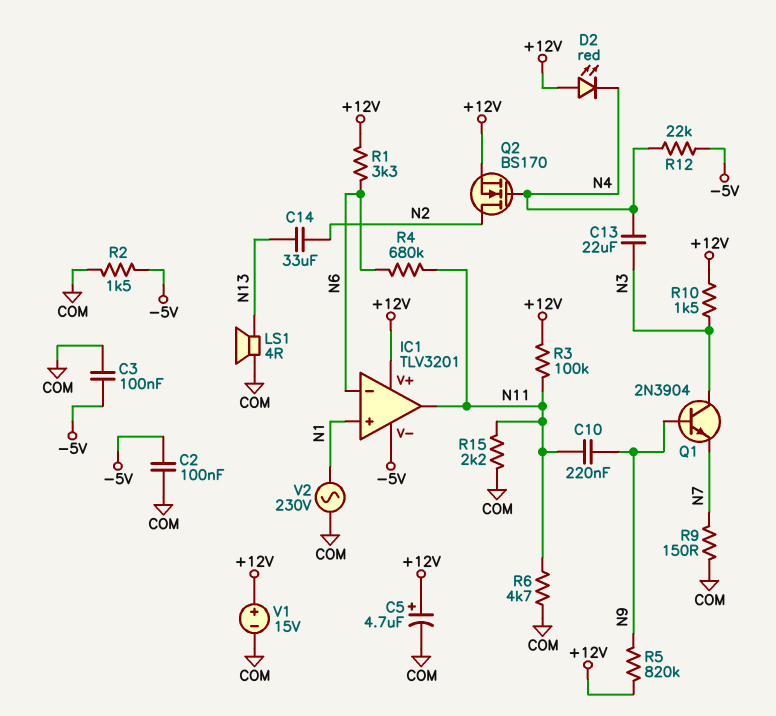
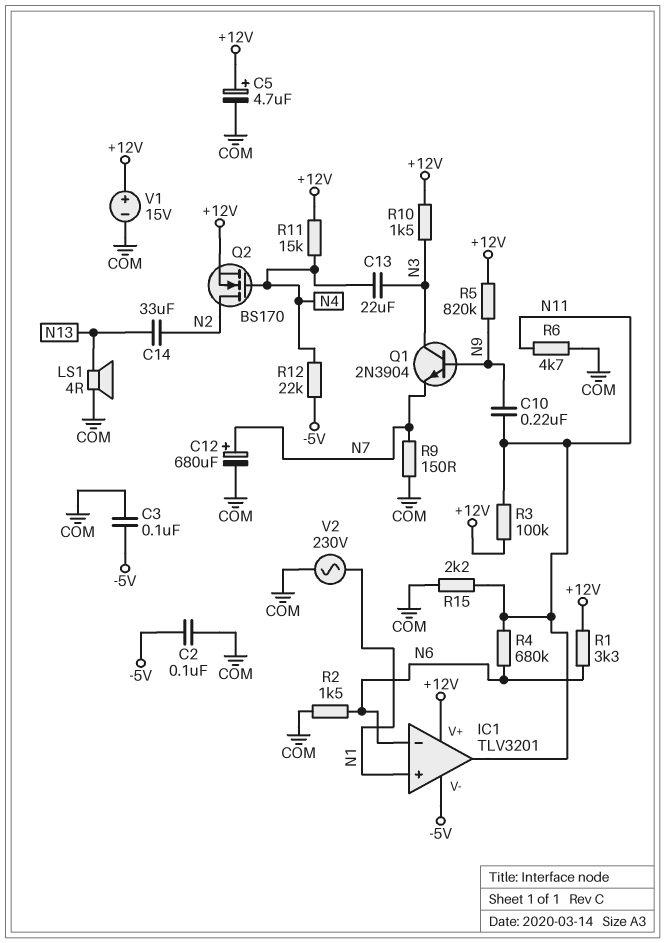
C12: none -> 680uF (plus N7, minus COM)
D2: LED red (A +12V, K N4) -> none
R2: 1.5k (-5V, COM) -> 1.5k (COM, N6)
R11: none -> 15k (+12V, N4)

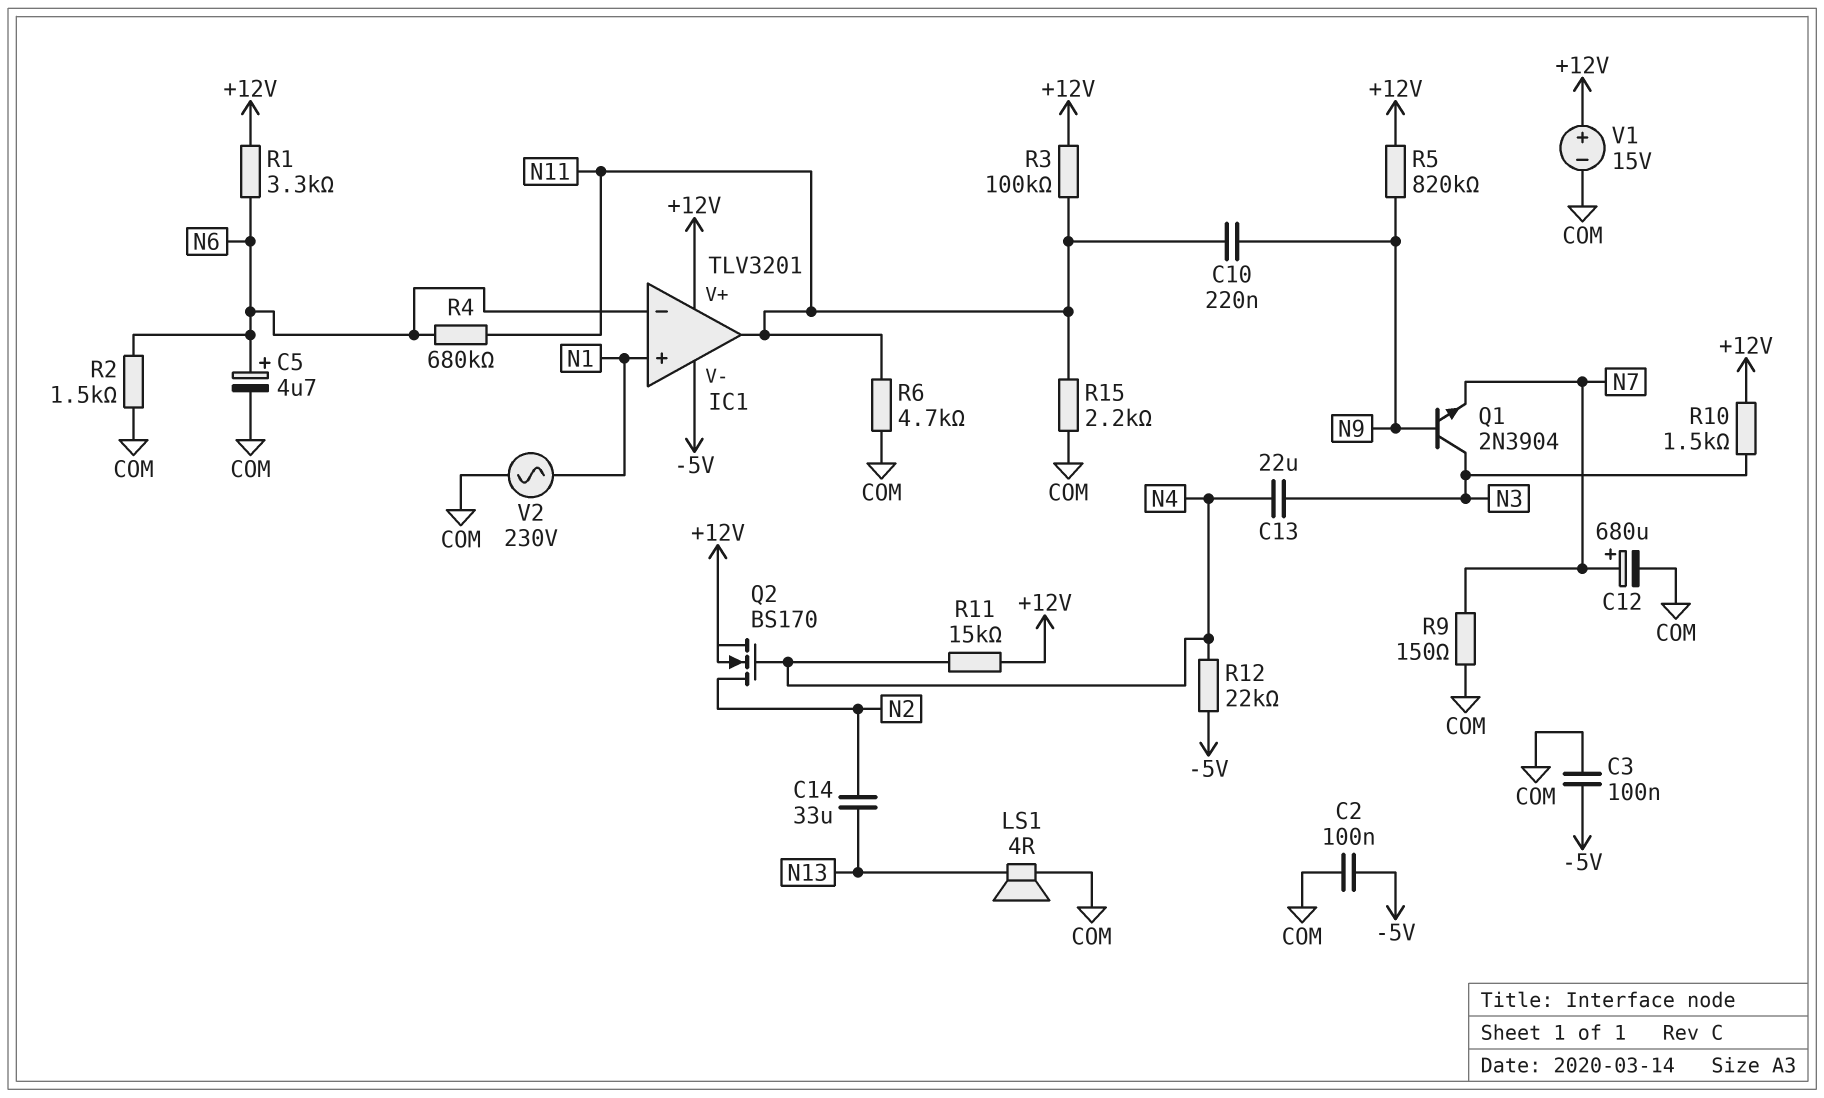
C5: 4.7uF (plus +12V, minus COM) -> 4.7uF (plus N6, minus COM)

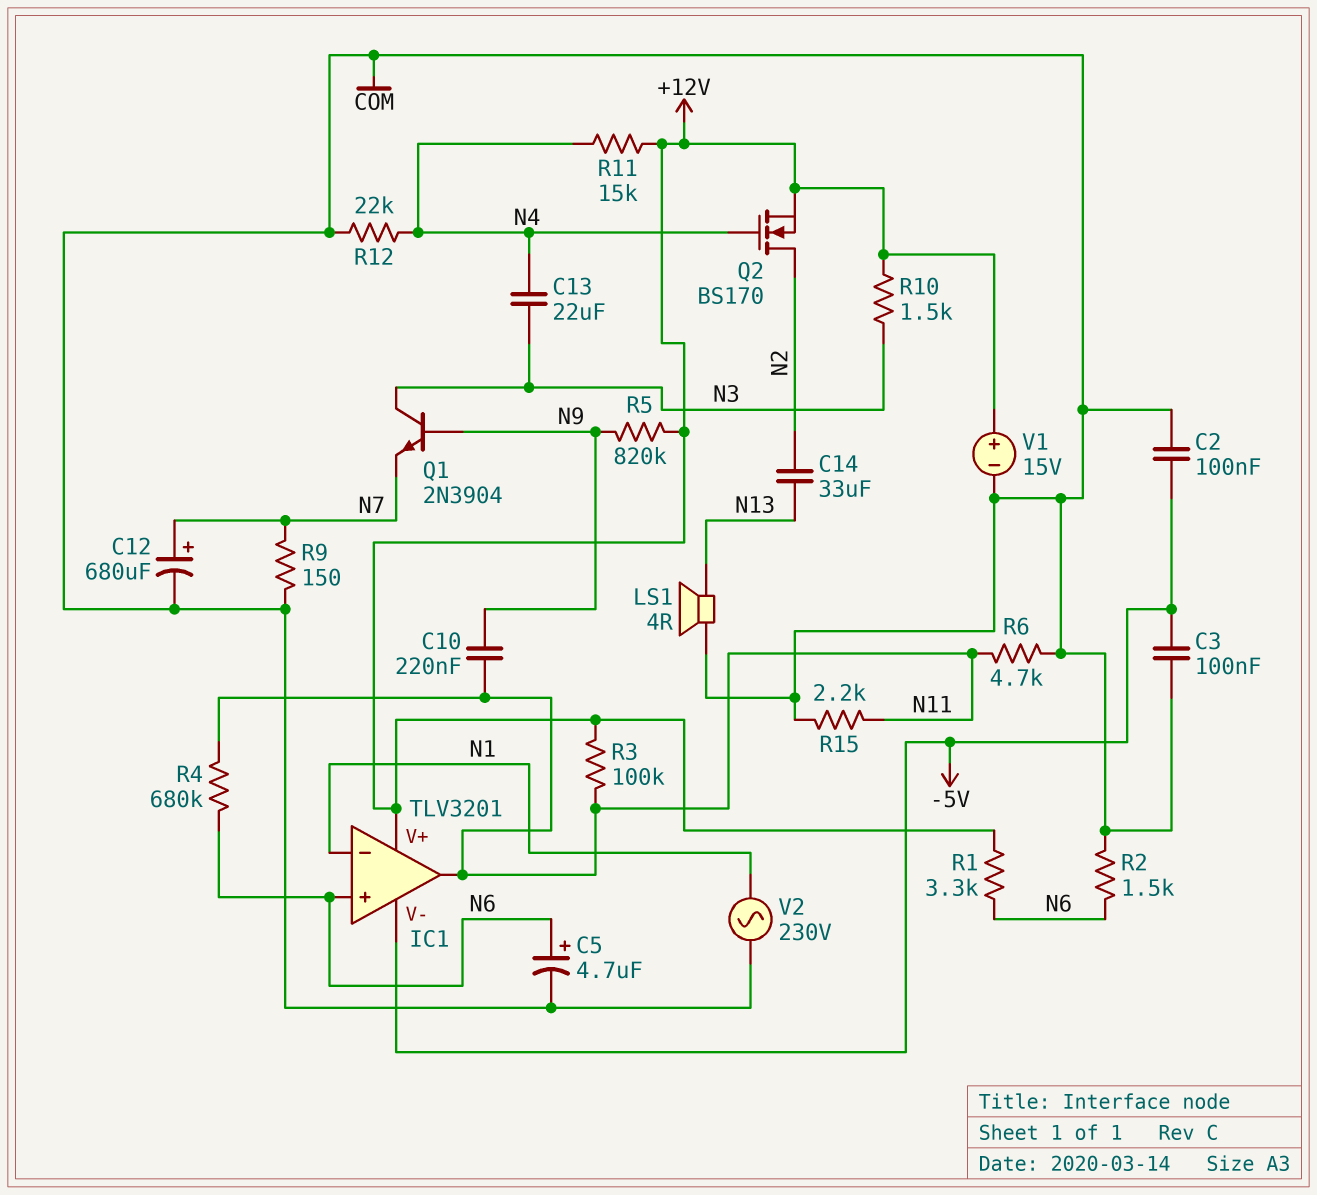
IC1 pin in+: N1 -> N6
IC1 pin in-: N6 -> N1
R12: 22k (-5V, N4) -> 22k (COM, N4)

